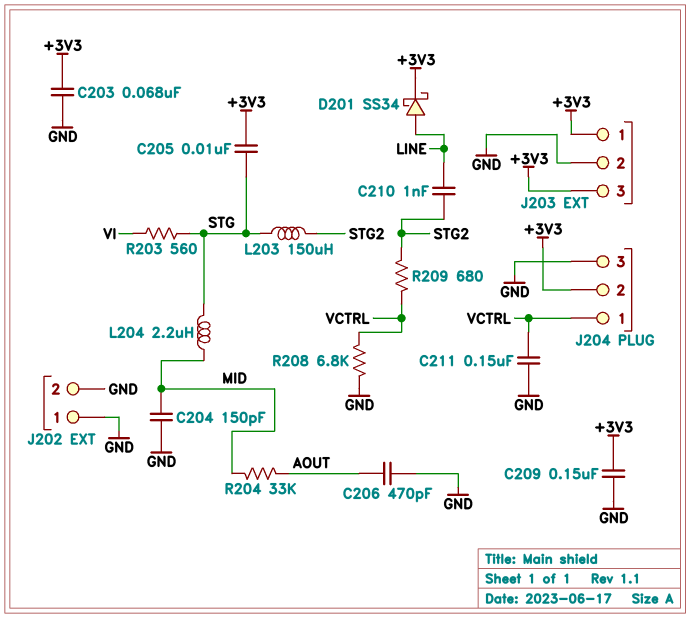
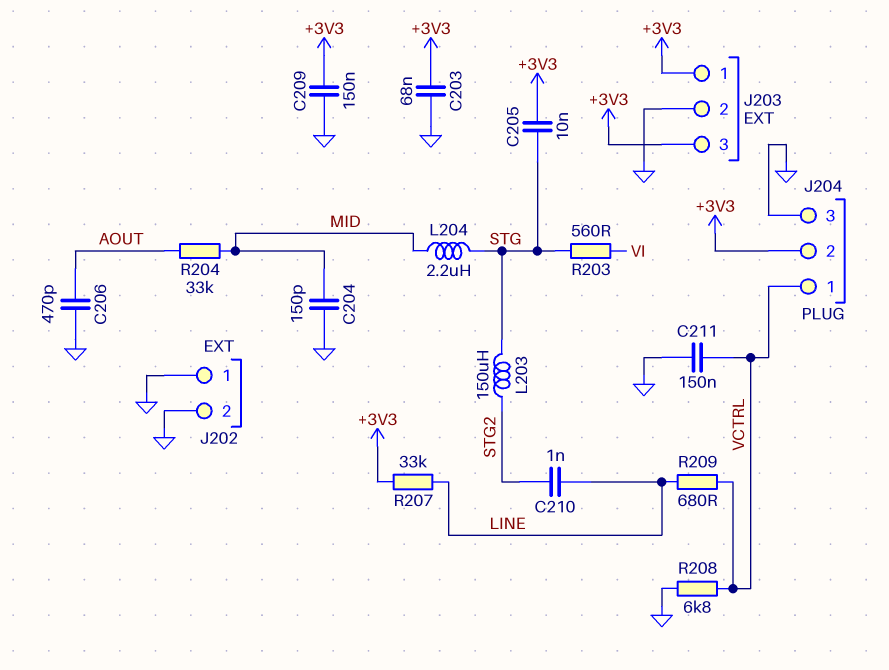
D201: schottky SS34 (A LINE, K +3V3) -> none
R207: none -> 33k (+3V3, LINE)
R209: 680 (STG2, VCTRL) -> 680 (LINE, VCTRL)

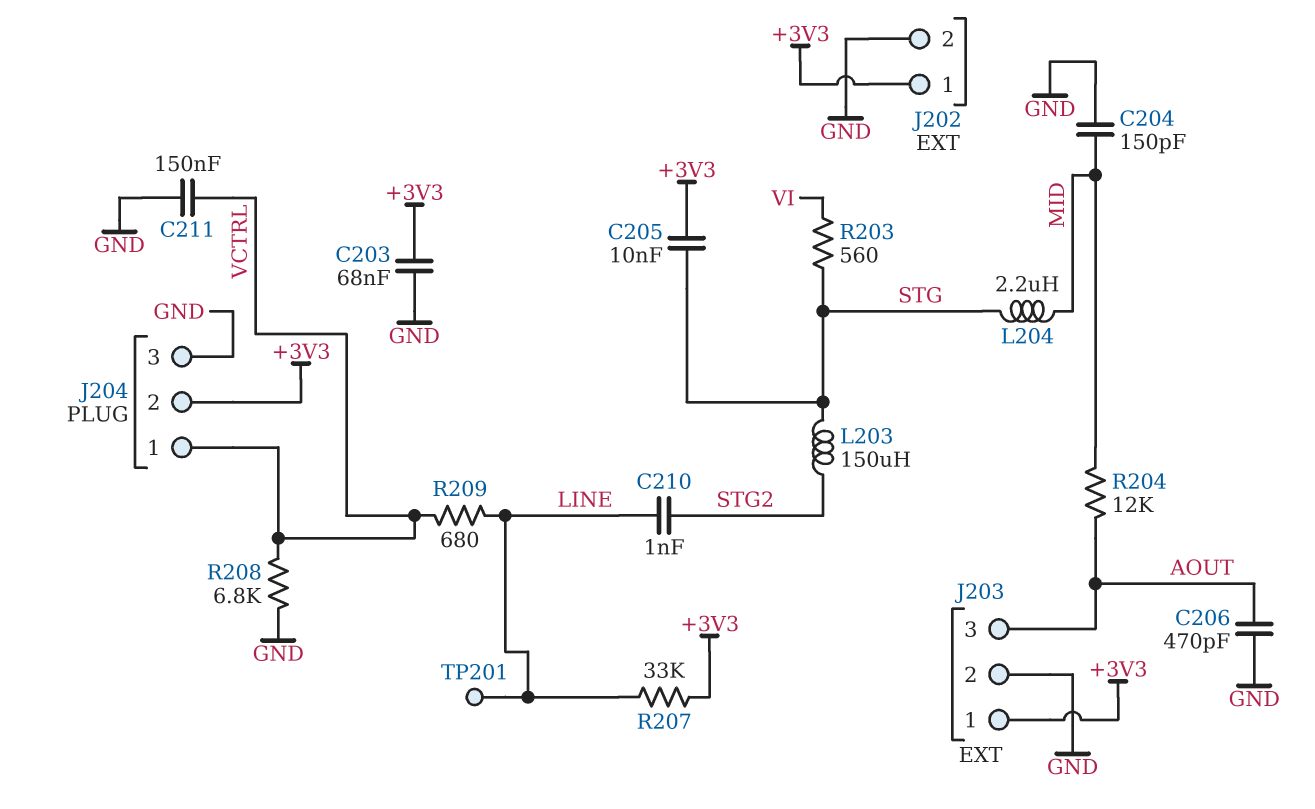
C209: 150nF (+3V3, GND) -> none
J202 pin 1: GND -> +3V3
J203 pin 3: +3V3 -> AOUT
R204: 33k (AOUT, MID) -> 12k (AOUT, MID)
TP201: none -> test point (LINE)

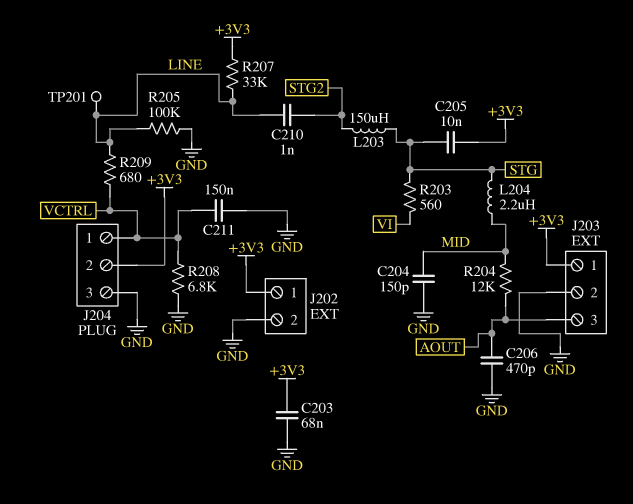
R205: none -> 100k (GND, LINE)

